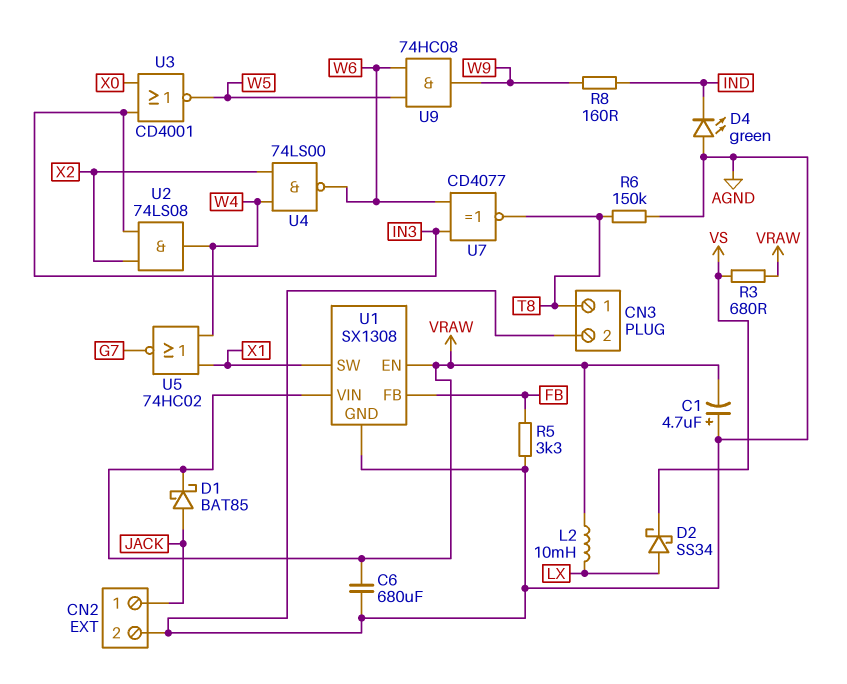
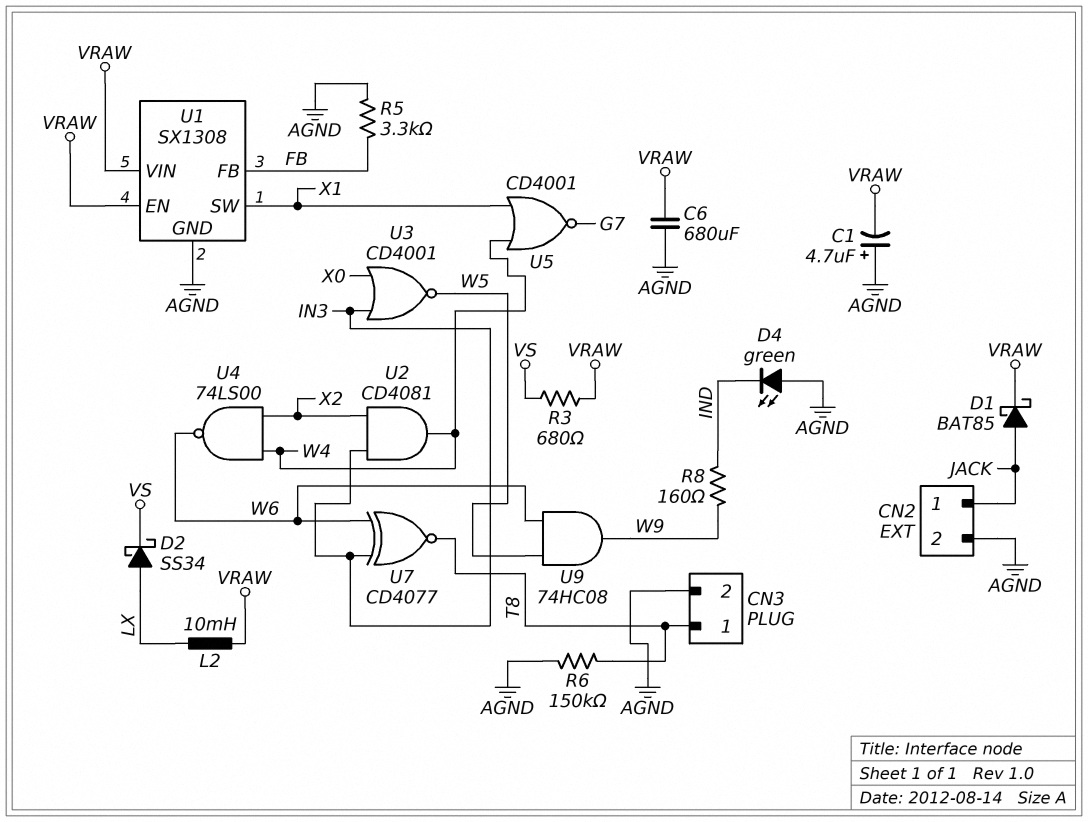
U2: AND 74LS08 (in IN3, in X2, out W4) -> AND CD4081 (in IN3, in X2, out W4)
U5: NOR 74HC02 (in W4, in X1, out G7) -> NOR CD4001 (in W4, in X1, out G7)

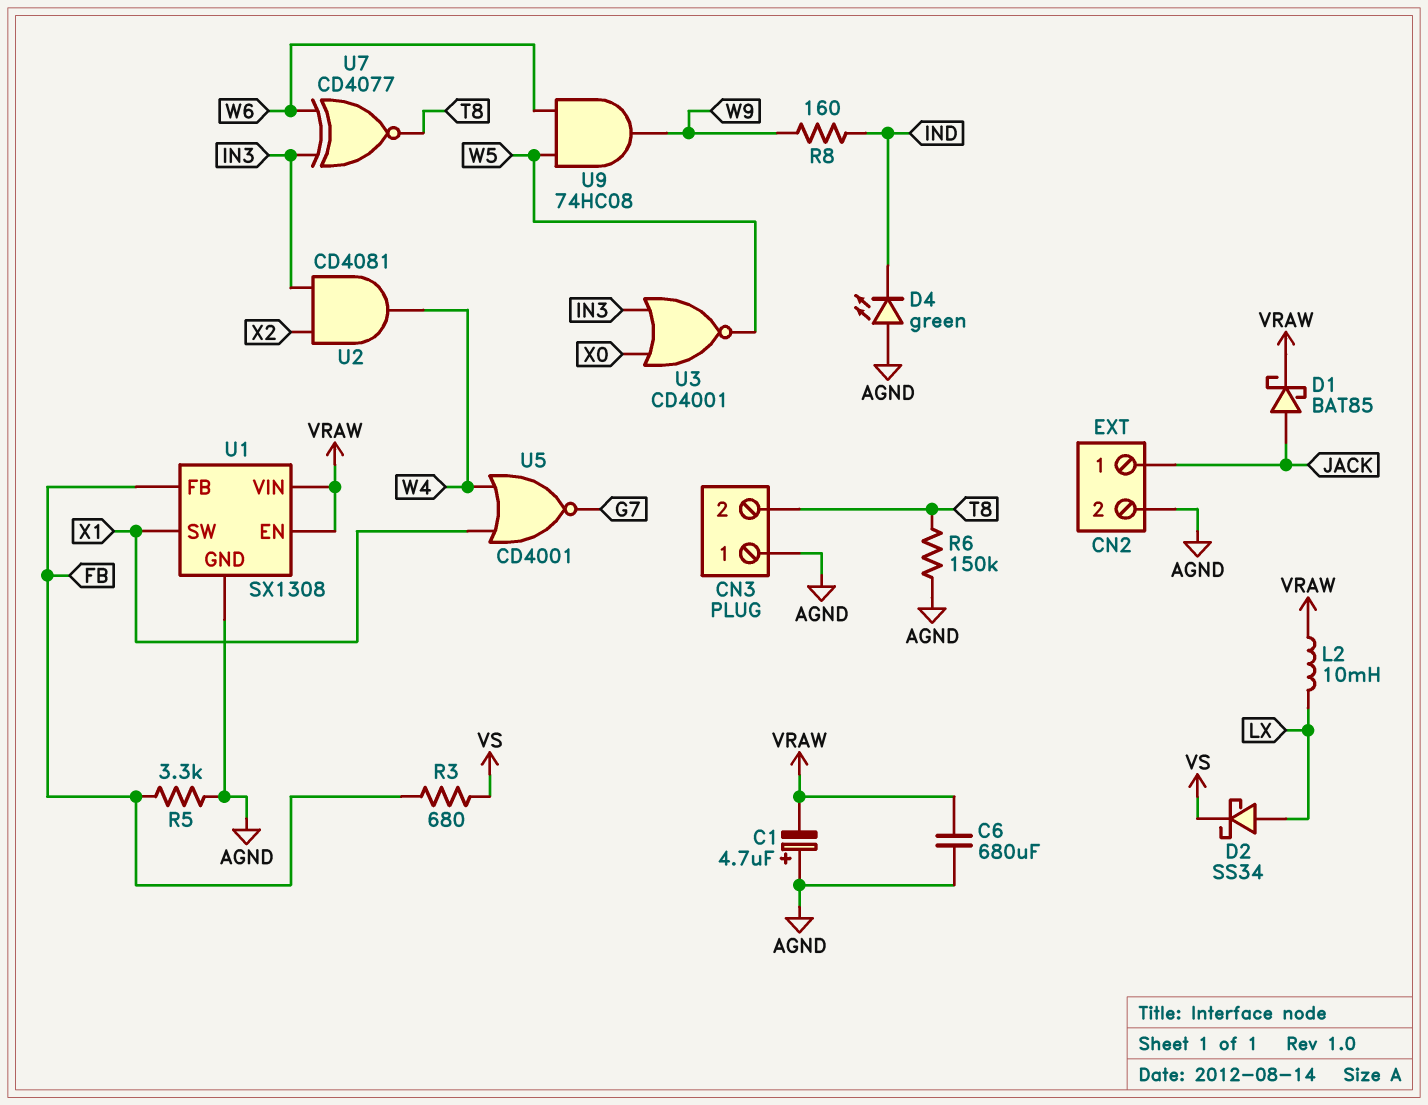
CN3 pin 1: T8 -> AGND
CN3 pin 2: AGND -> T8
R3: 680 (VRAW, VS) -> 680 (FB, VS)
U4: NAND 74LS00 (in W4, in X2, out W6) -> none

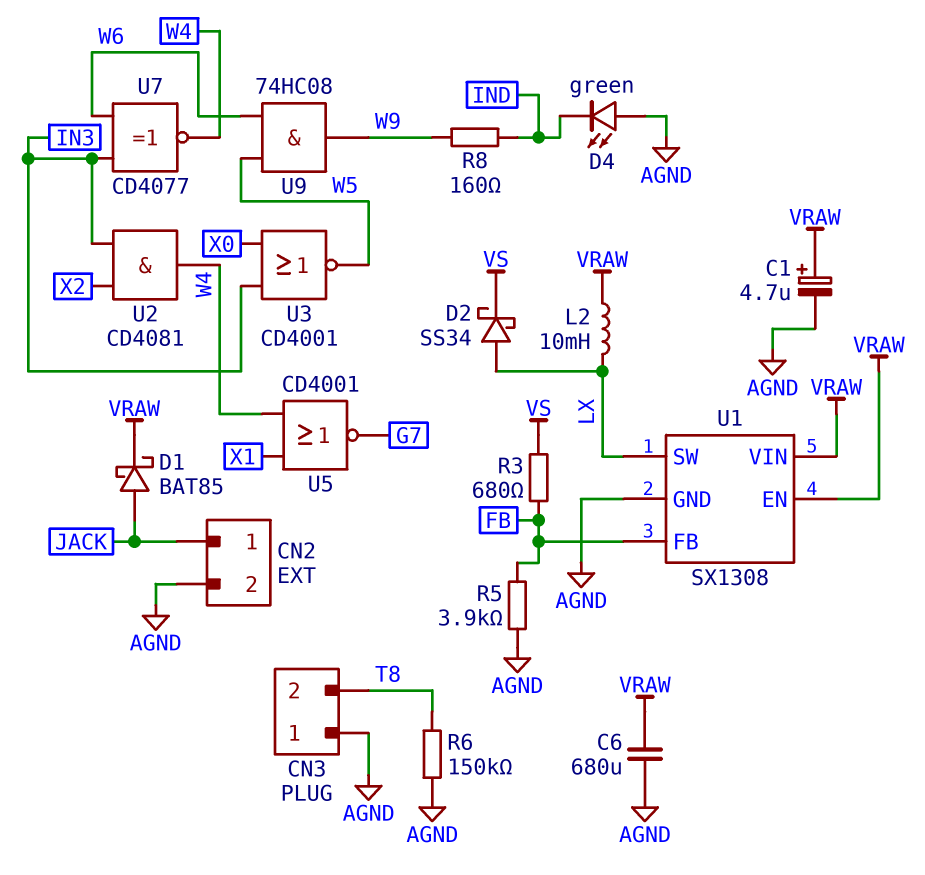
C1: 4.7uF (plus AGND, minus VRAW) -> 4.7uF (plus VRAW, minus AGND)
R5: 3.3k (AGND, FB) -> 3.9k (AGND, FB)
U1 pin SW: X1 -> LX
U7: XNOR CD4077 (in IN3, in W6, out T8) -> XNOR CD4077 (in IN3, in W6, out W4)

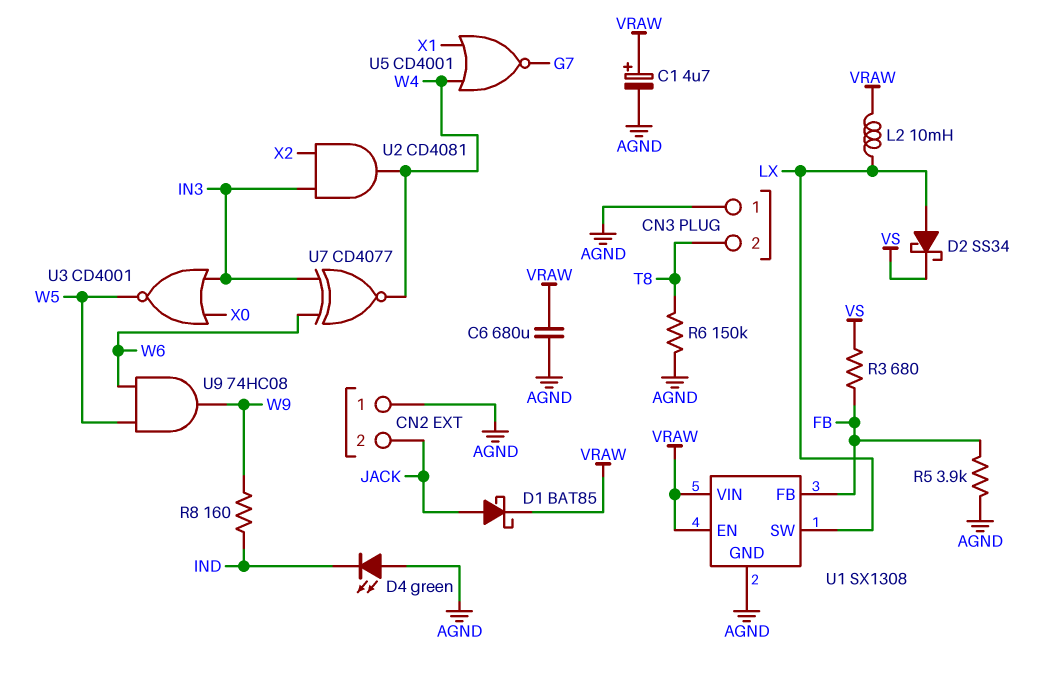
CN2 pin 1: JACK -> AGND
CN2 pin 2: AGND -> JACK

